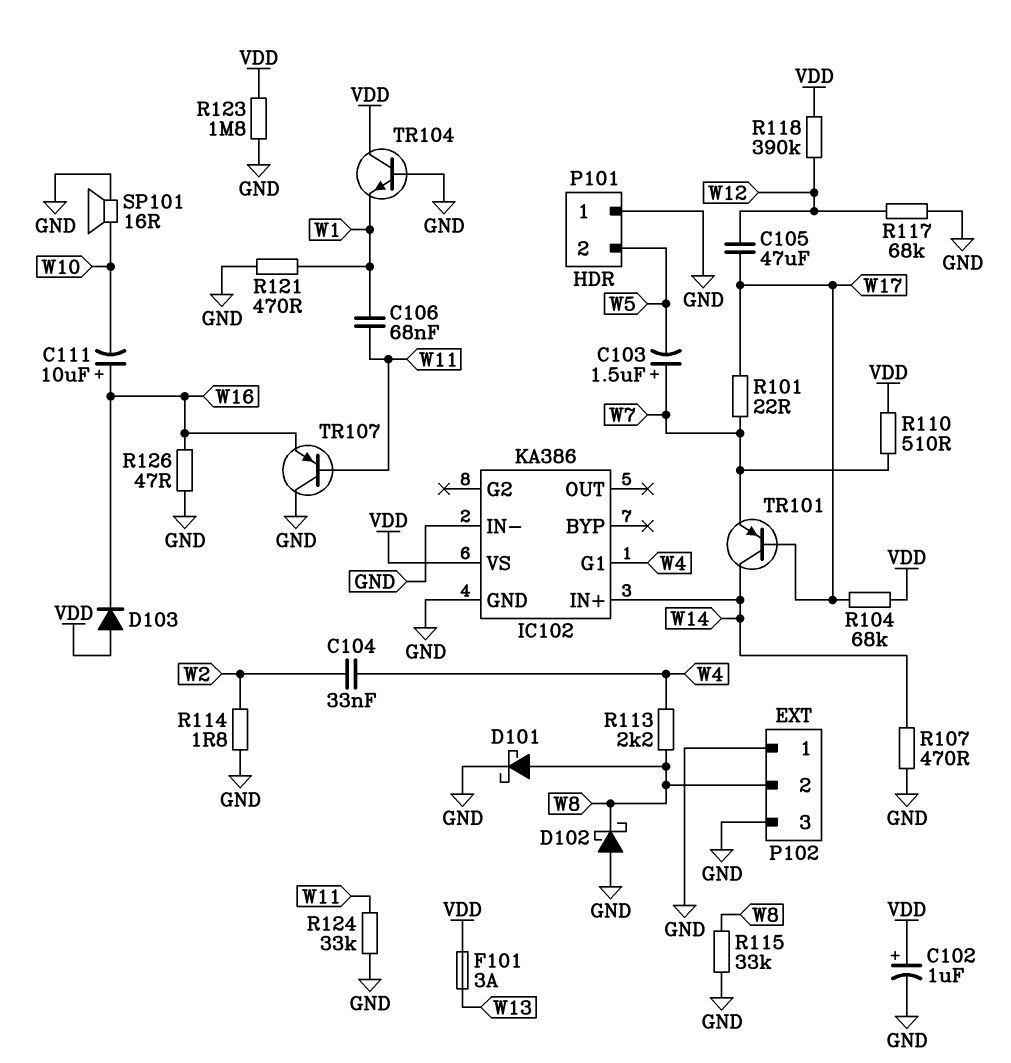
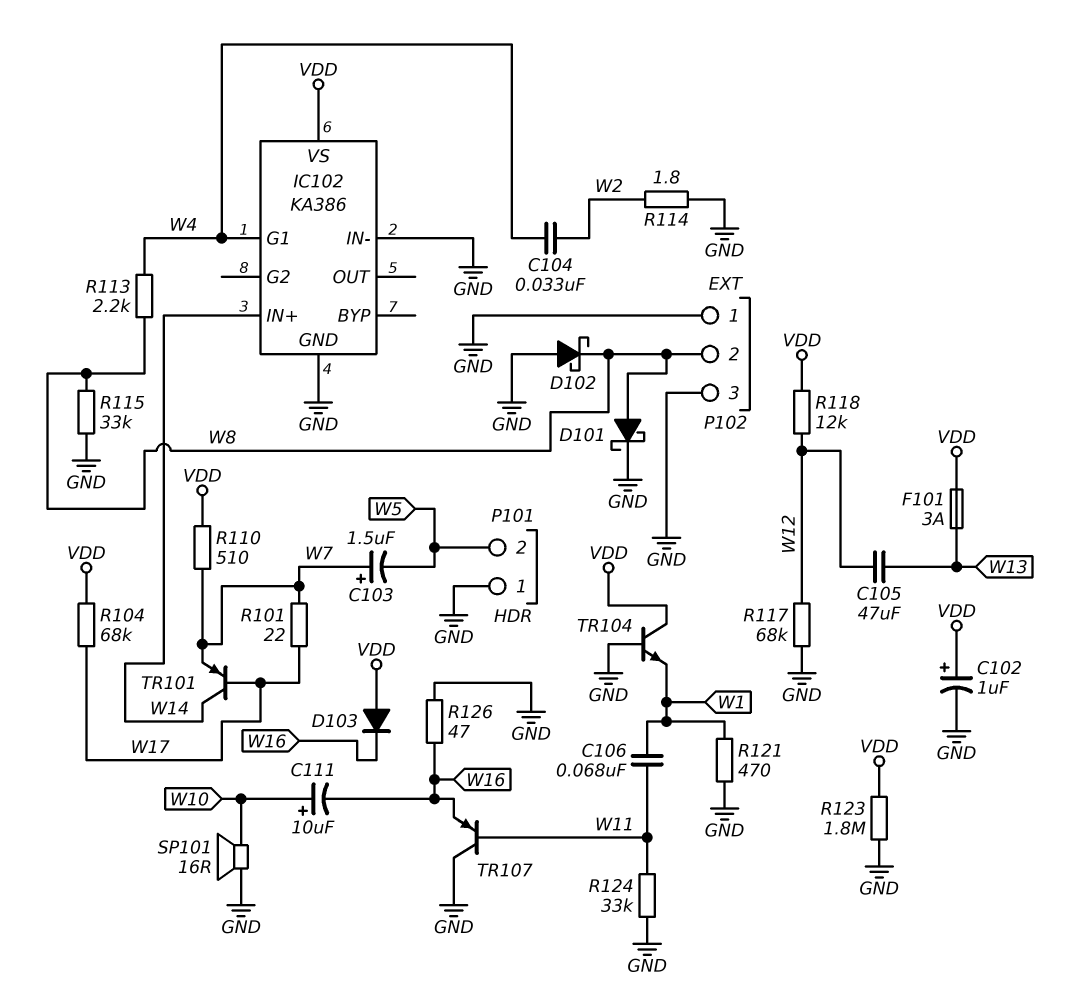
C105: 47uF (W12, W17) -> 47uF (W12, W13)
C111: 10uF (plus W16, minus W10) -> 10uF (plus W10, minus W16)
R107: 470 (GND, W14) -> none
R118: 390k (VDD, W12) -> 12k (VDD, W12)

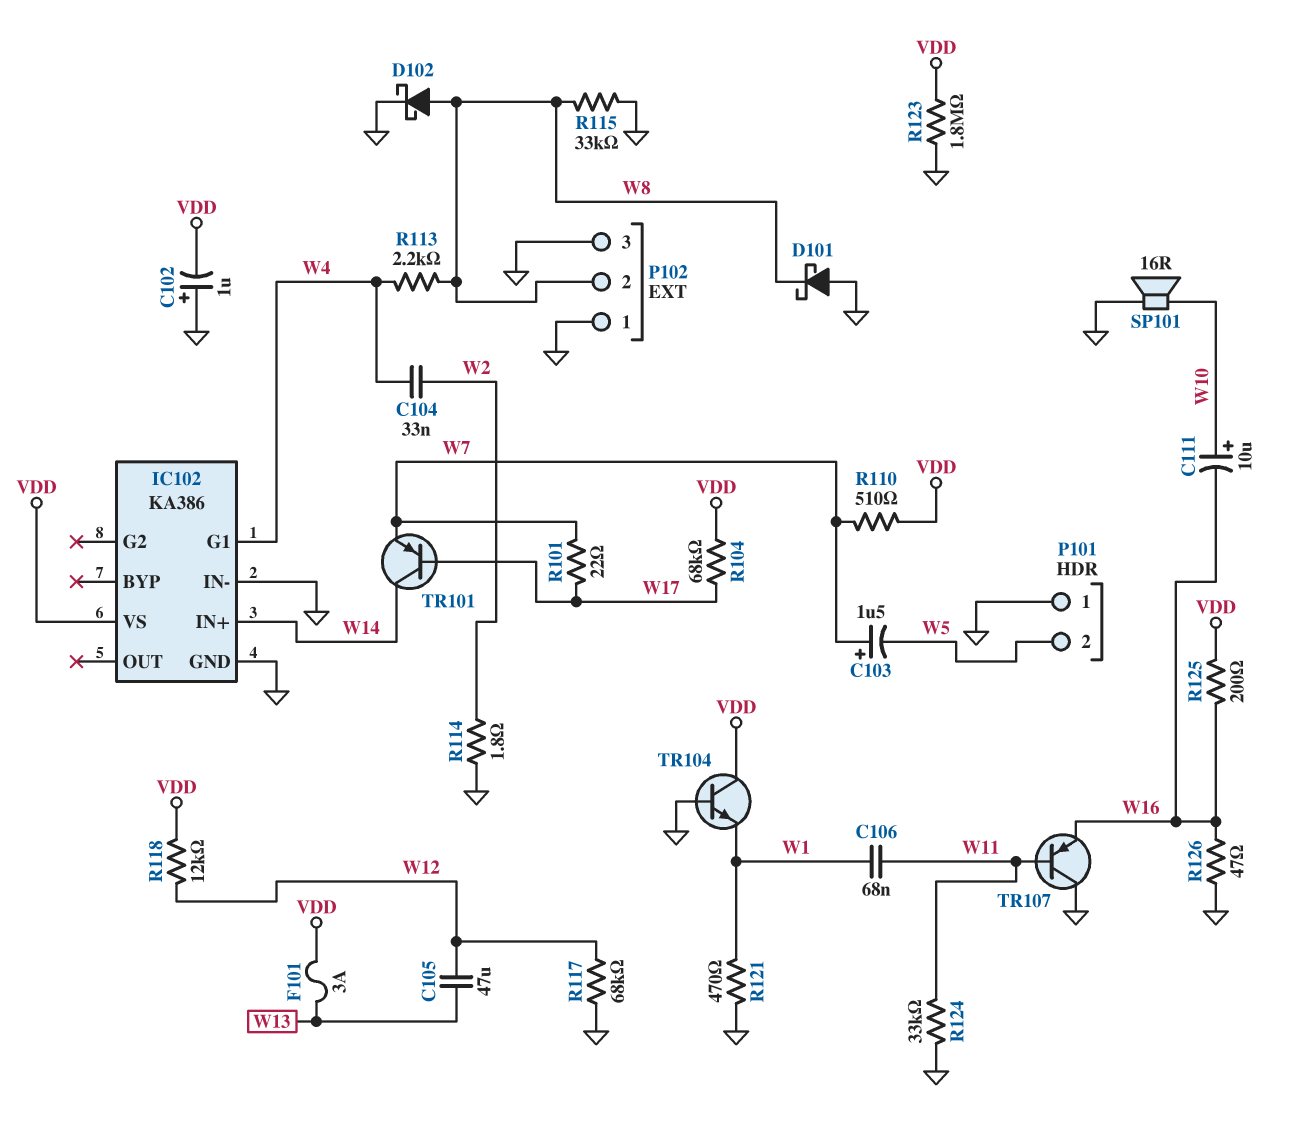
C102: 1uF (plus VDD, minus GND) -> 1uF (plus GND, minus VDD)
D101: schottky (A W8, K GND) -> schottky (A GND, K W8)
D102: schottky (A GND, K W8) -> schottky (A W8, K GND)
D103: diode (A VDD, K W16) -> none
R125: none -> 200 (VDD, W16)

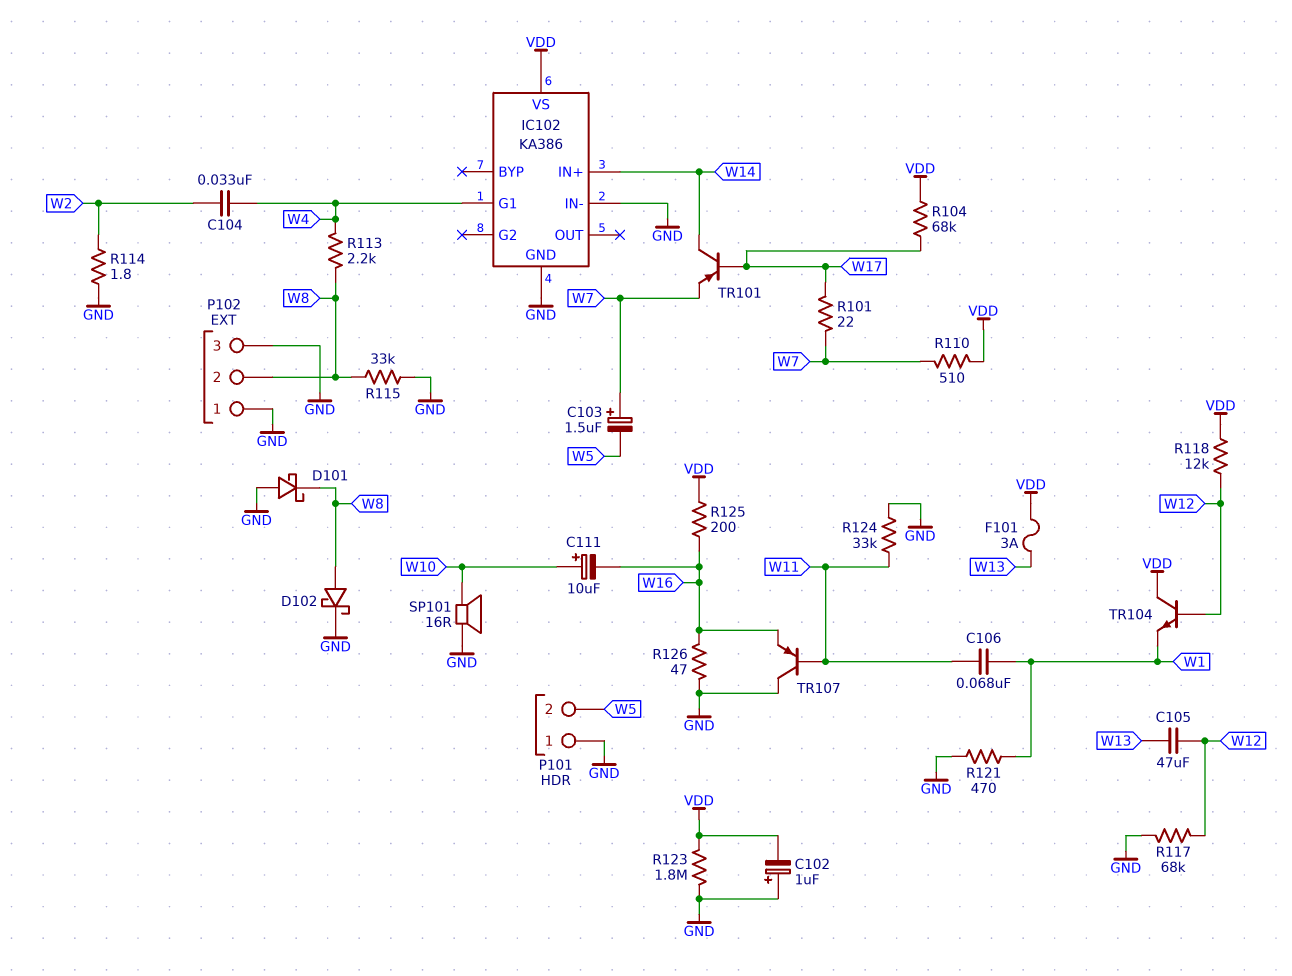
TR104: NPN (B GND, C VDD, E W1) -> NPN (B W12, C VDD, E W1)

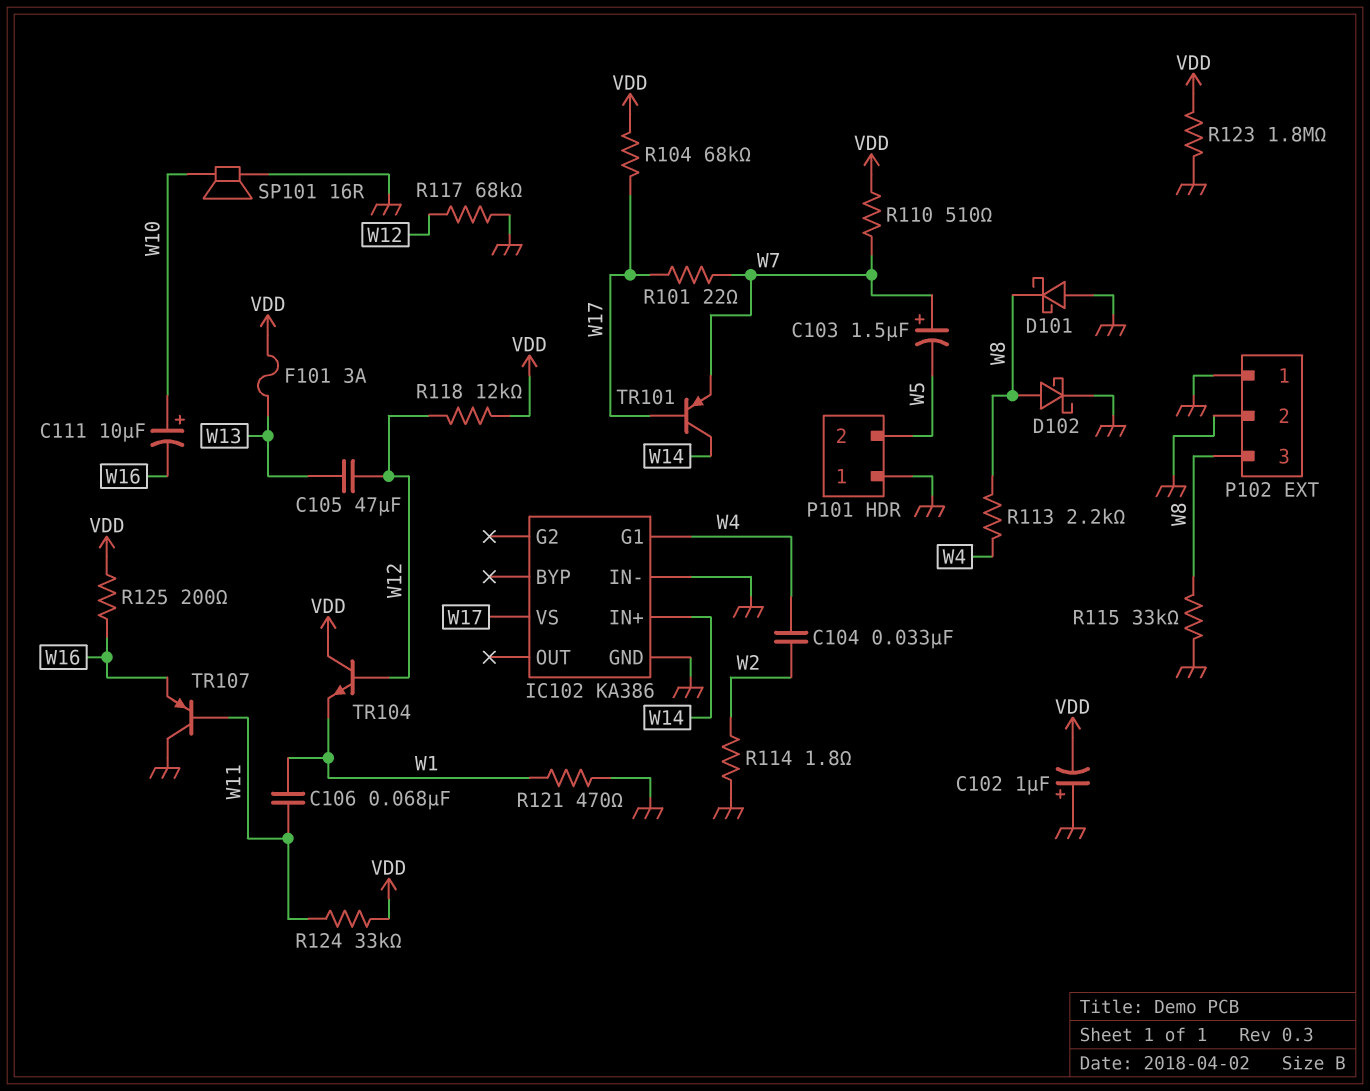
IC102 pin VS: VDD -> W17
P102 pin 2: W8 -> GND
P102 pin 3: GND -> W8
R124: 33k (GND, W11) -> 33k (VDD, W11)
R126: 47 (GND, W16) -> none

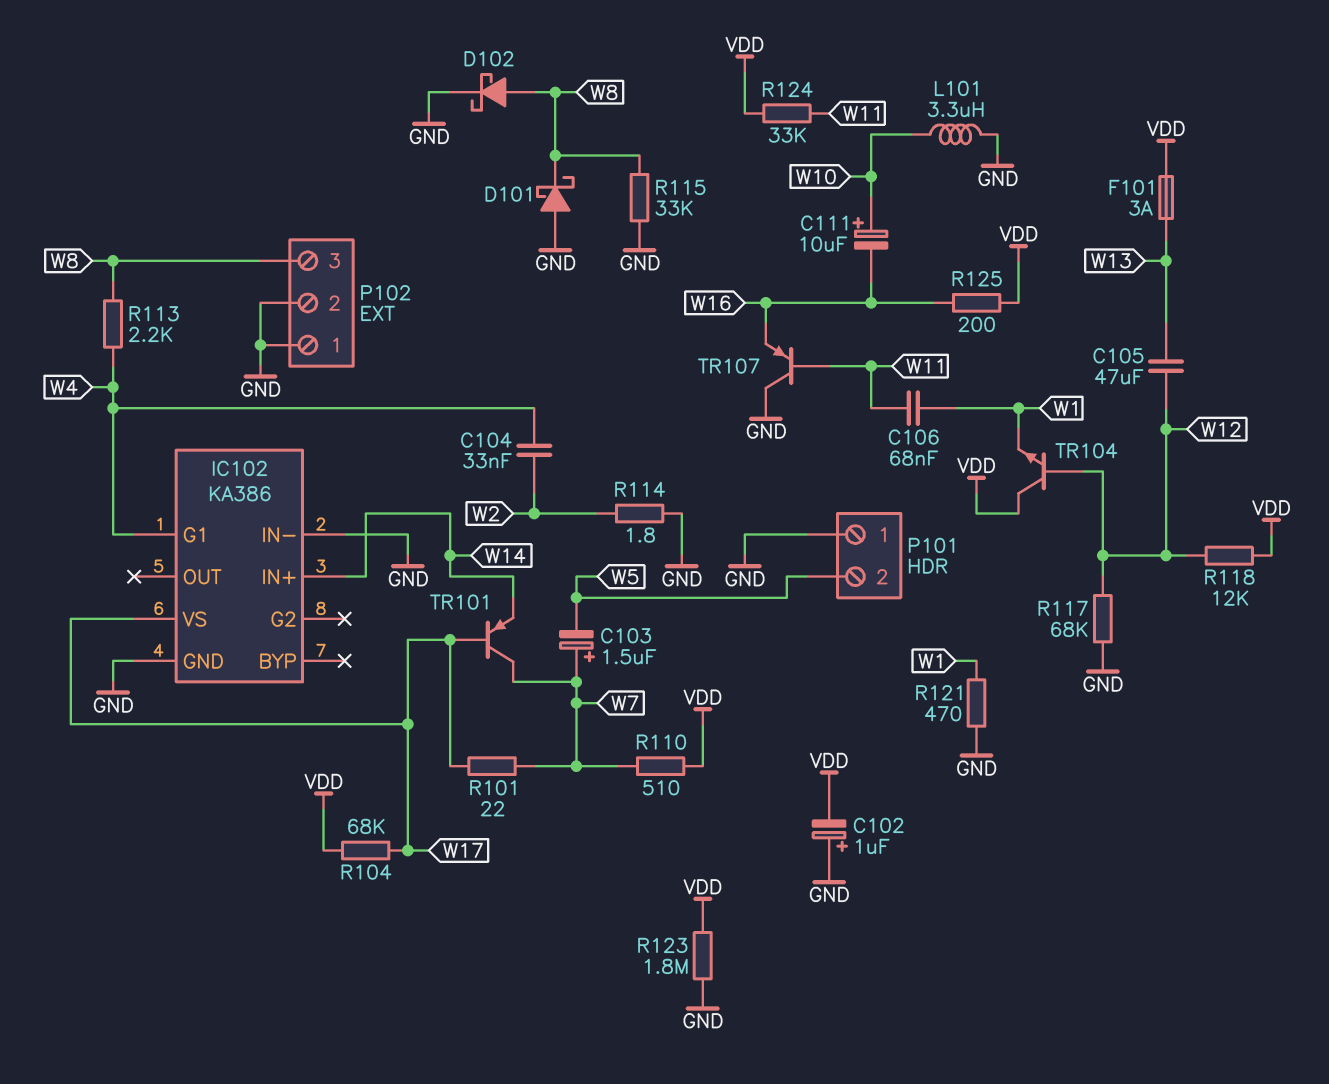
L101: none -> 3.3uH (GND, W10)
SP101: speaker 16R (GND, W10) -> none
TR101: PNP (B W17, C W14, E W7) -> PNP (B W17, C W7, E W14)

